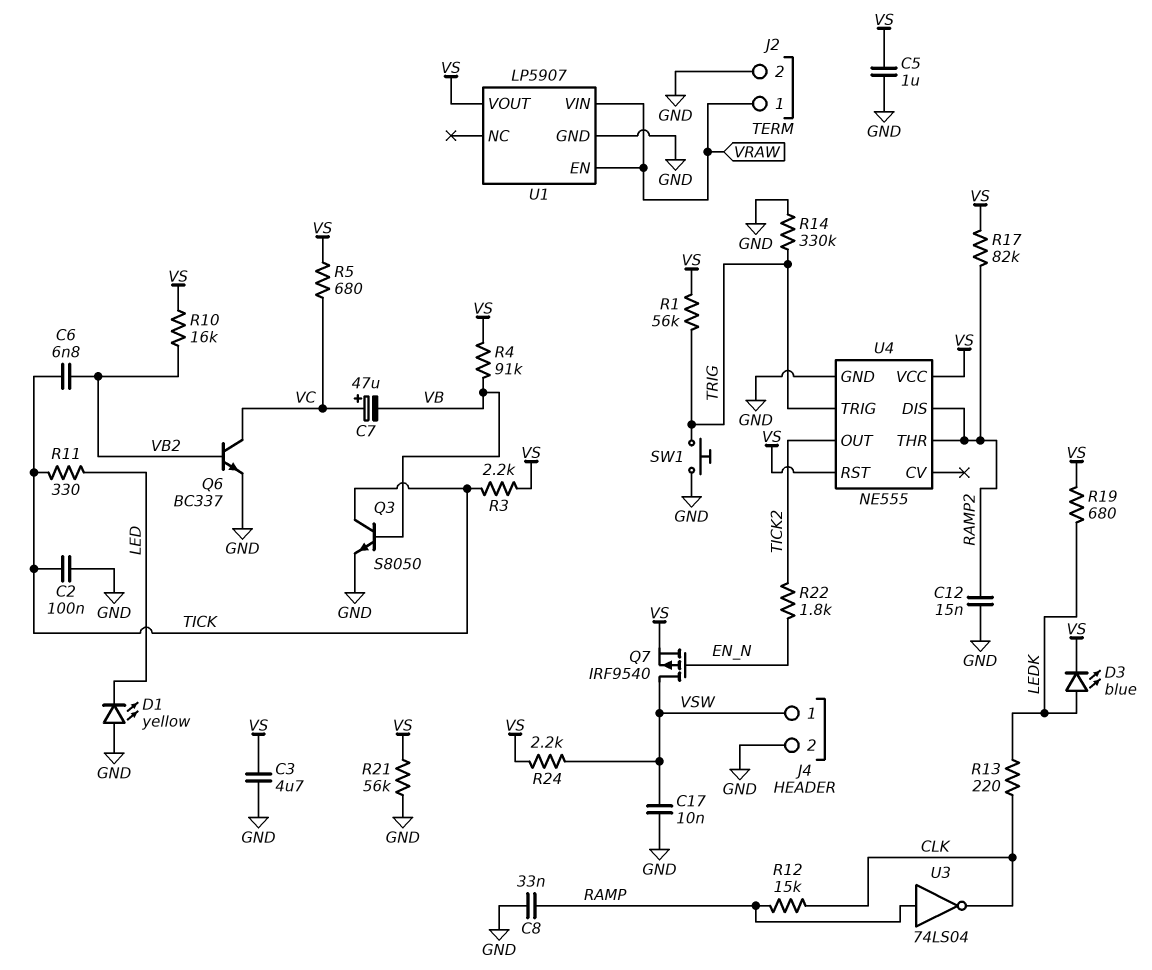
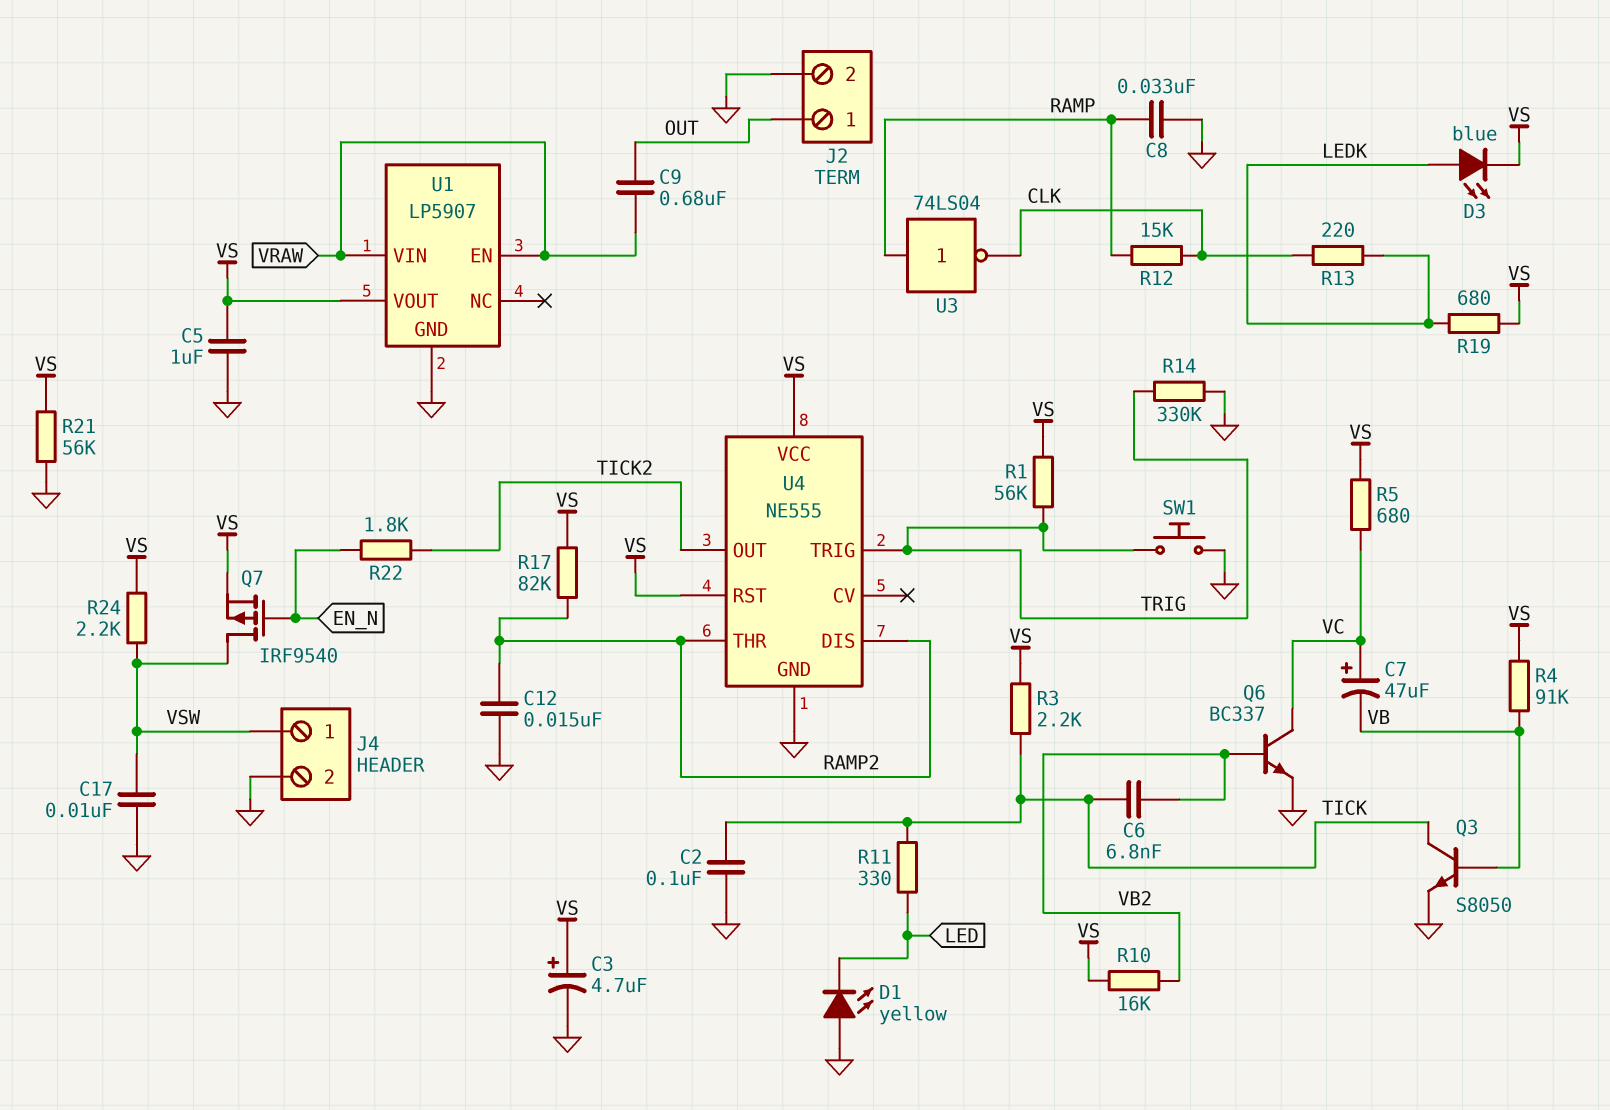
C3: 4.7uF (GND, VS) -> 4.7uF (plus VS, minus GND)
C9: none -> 680nF (OUT, VRAW)
J2 pin 1: VRAW -> OUT

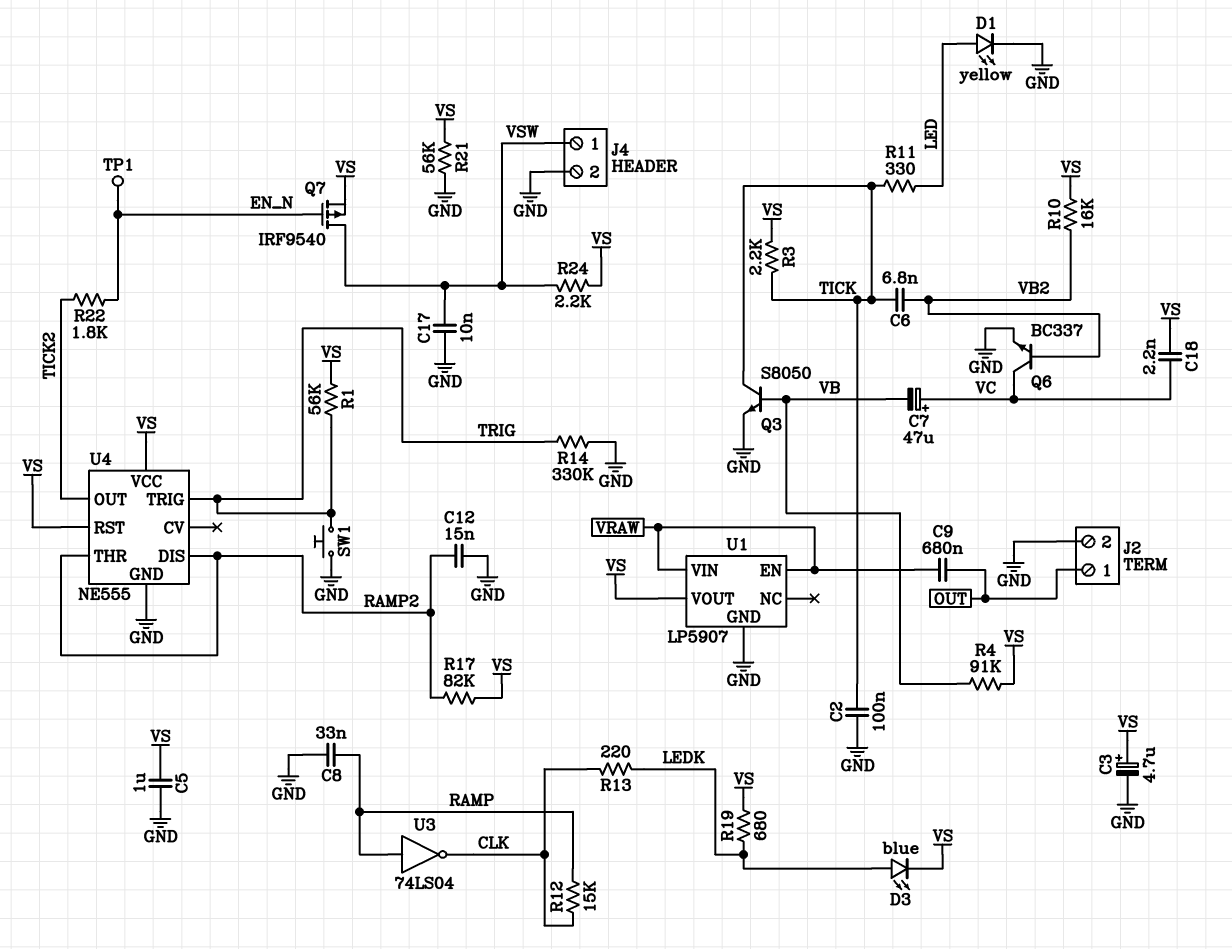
C18: none -> 2.2nF (VC, VS)
D1: LED yellow (A GND, K LED) -> LED yellow (A LED, K GND)
R5: 680 (VC, VS) -> none
TP1: none -> test point (EN_N)

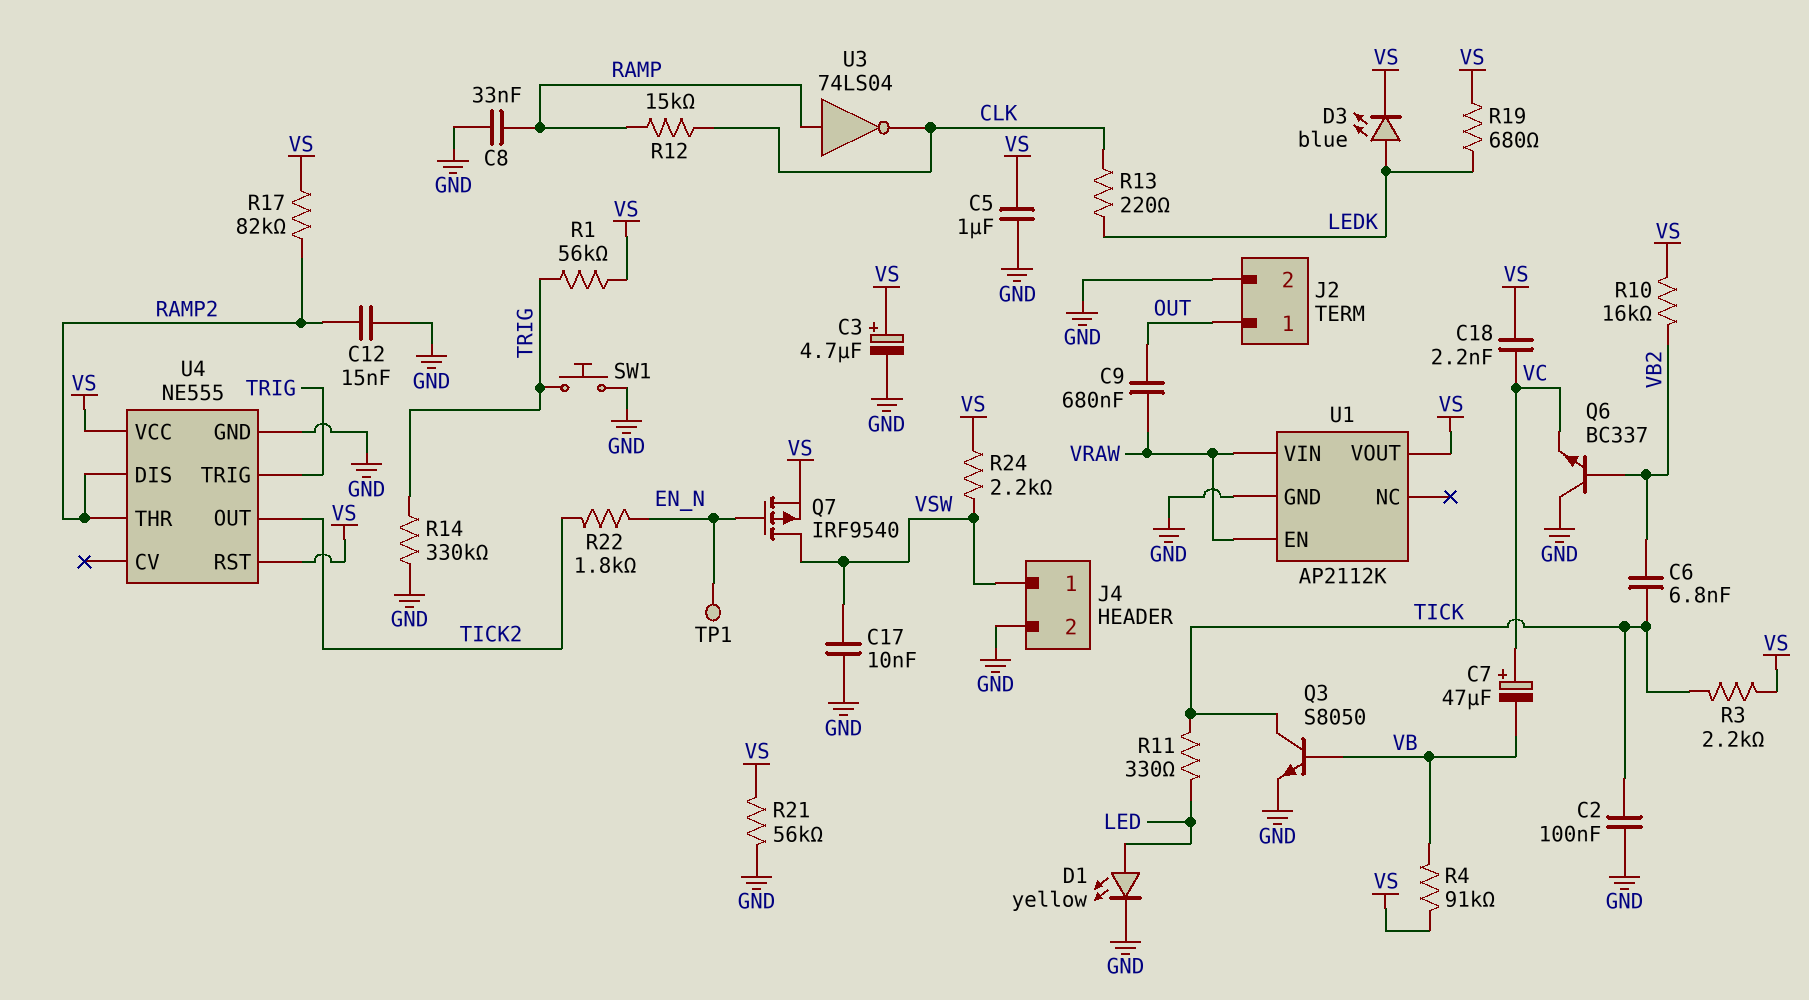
Q6: NPN BC337 (B VB2, C VC, E GND) -> NPN BC337 (B VB2, C GND, E VC)
U1: LP5907 -> AP2112K

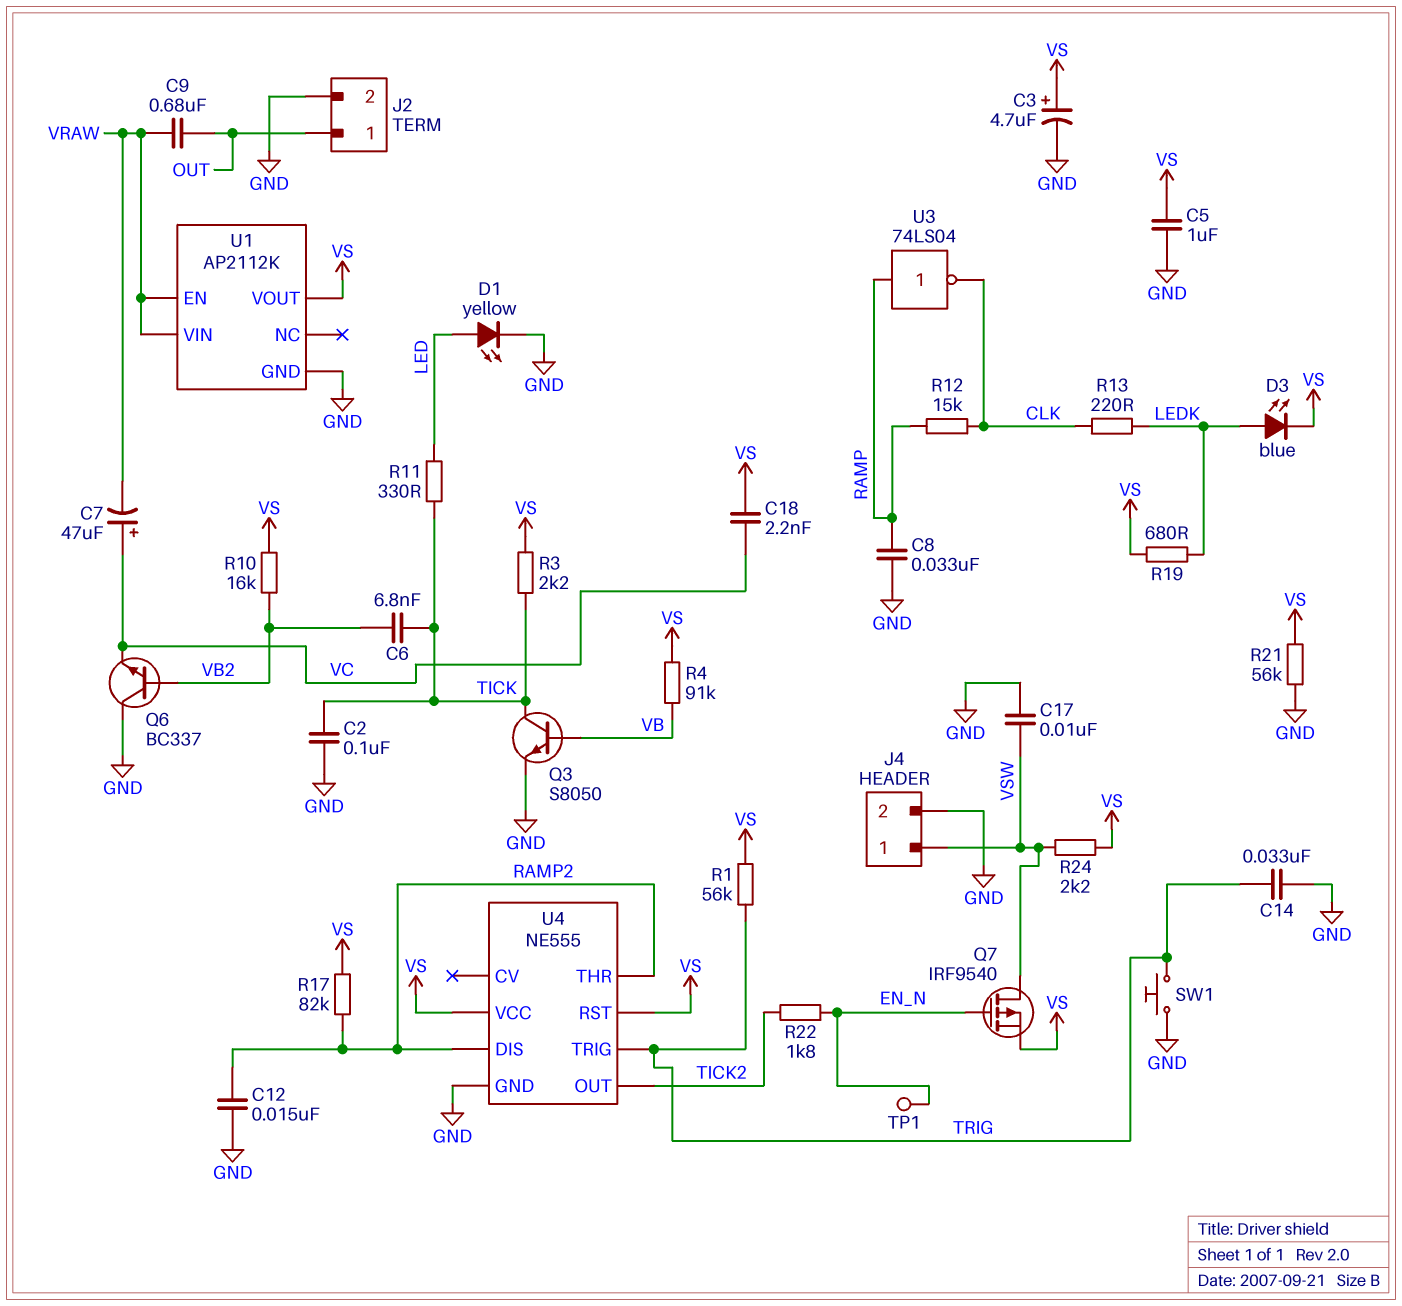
C7: 47uF (plus VC, minus VB) -> 47uF (plus VC, minus VRAW)
C14: none -> 33nF (GND, TRIG)
R14: 330k (GND, TRIG) -> none

